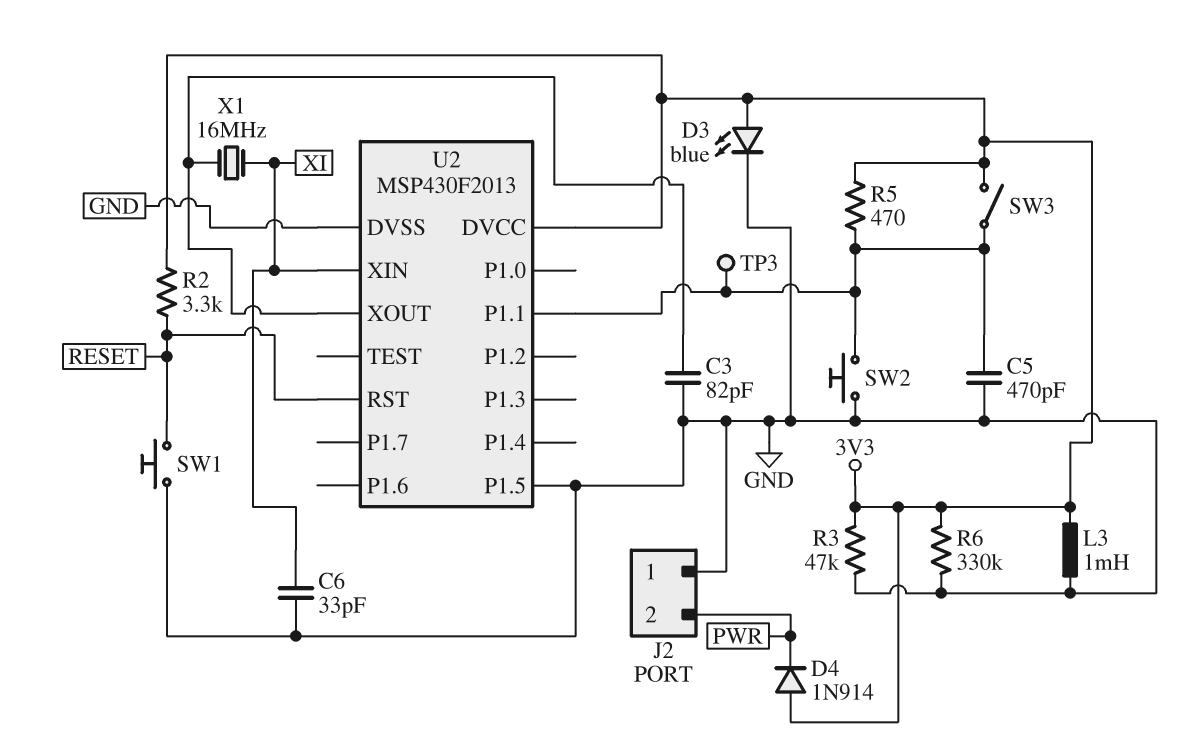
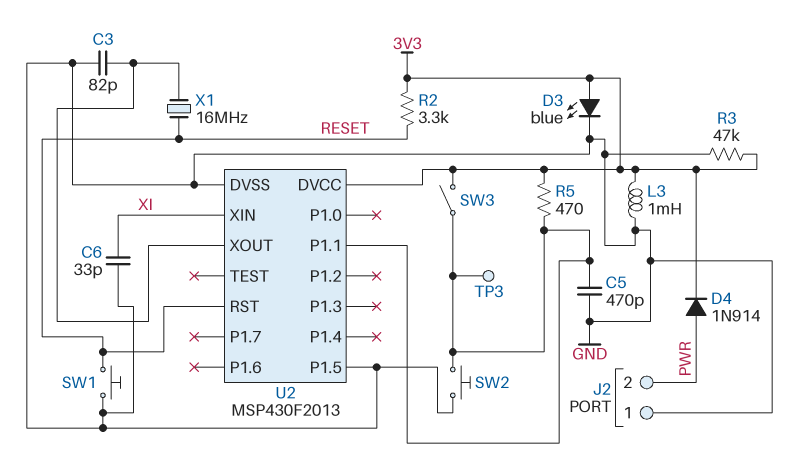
D4: diode 1N914 (A 3V3, K PWR) -> diode 1N914 (A PWR, K 3V3)
R6: 330k (3V3, GND) -> none
X1: 16MHz (U2/XOUT, XI) -> 16MHz (RESET, U2/XOUT)

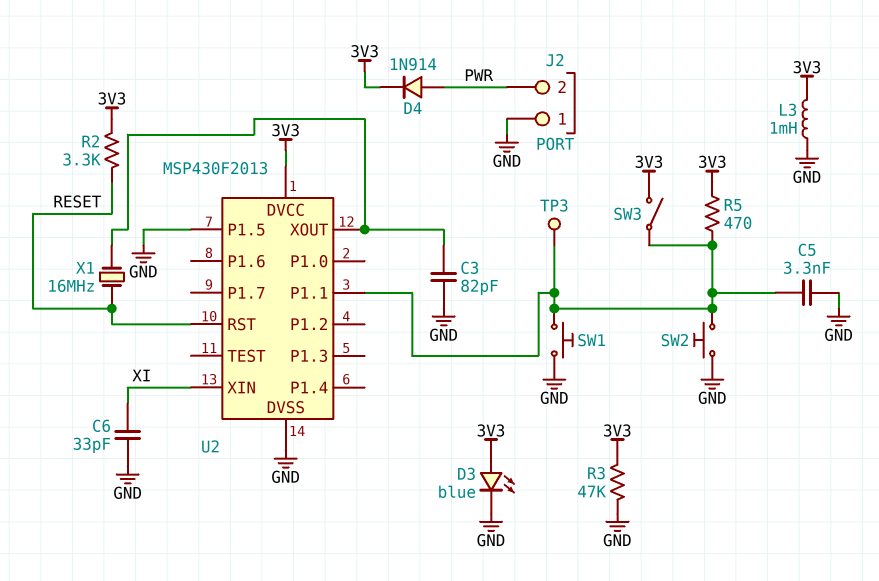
C5: 470pF (GND, U2/P1.1) -> 3.3nF (GND, U2/P1.1)
SW1: button (GND, RESET) -> button (GND, U2/P1.1)

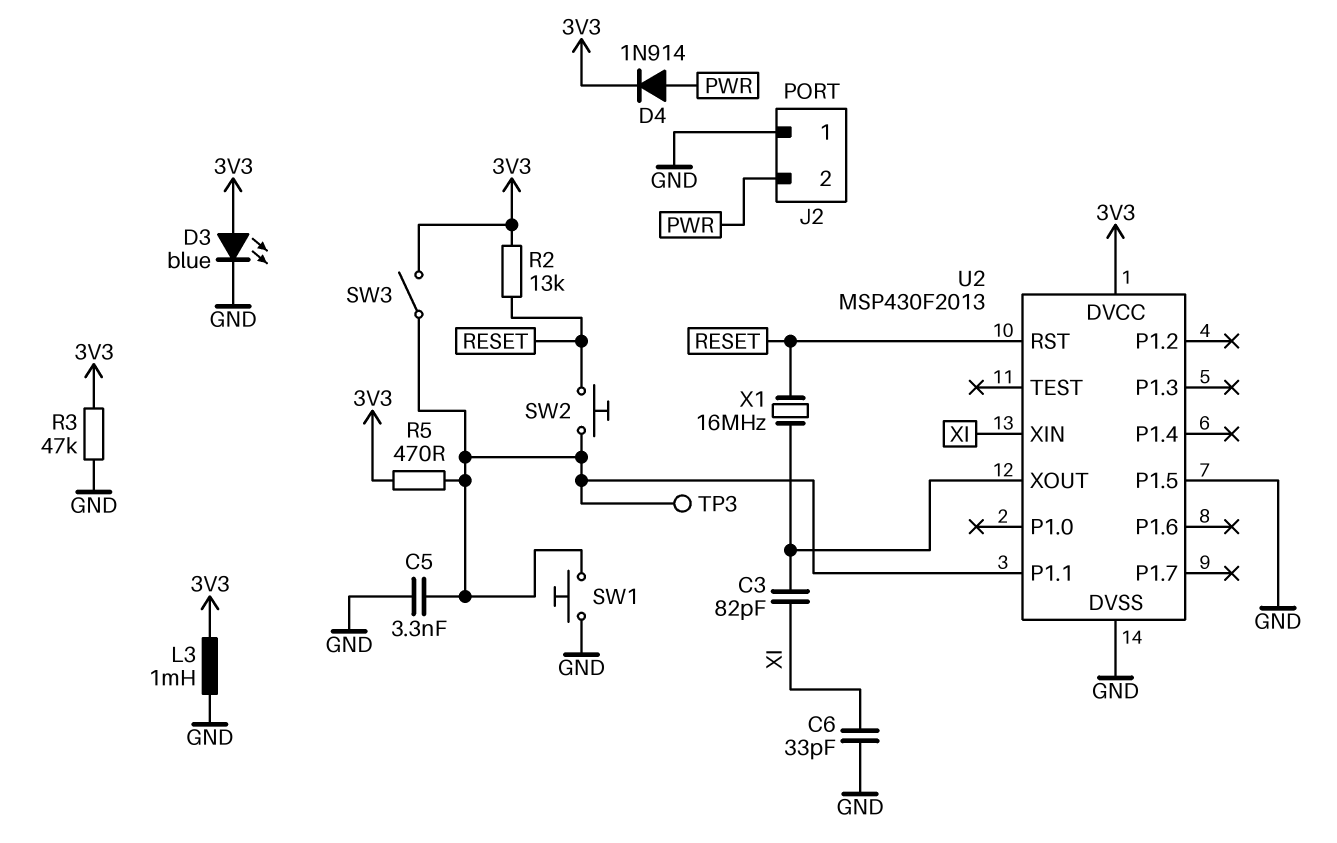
C3: 82pF (GND, U2/XOUT) -> 82pF (U2/XOUT, XI)
R2: 3.3k (3V3, RESET) -> 13k (3V3, RESET)
SW2: button (GND, U2/P1.1) -> button (RESET, U2/P1.1)

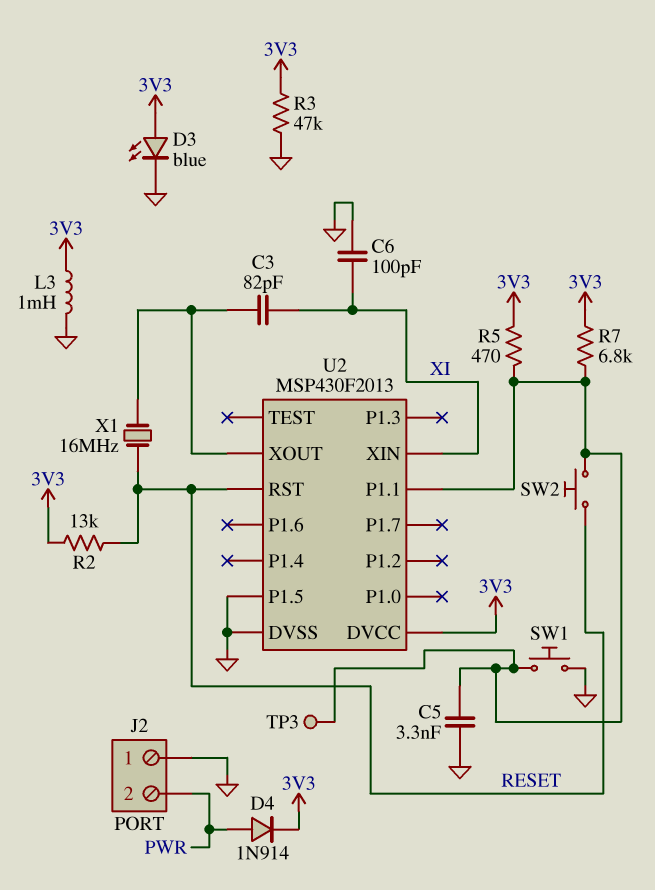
C6: 33pF (GND, XI) -> 100pF (GND, XI)
R7: none -> 6.8k (3V3, U2/P1.1)
SW3: switch (3V3, U2/P1.1) -> none

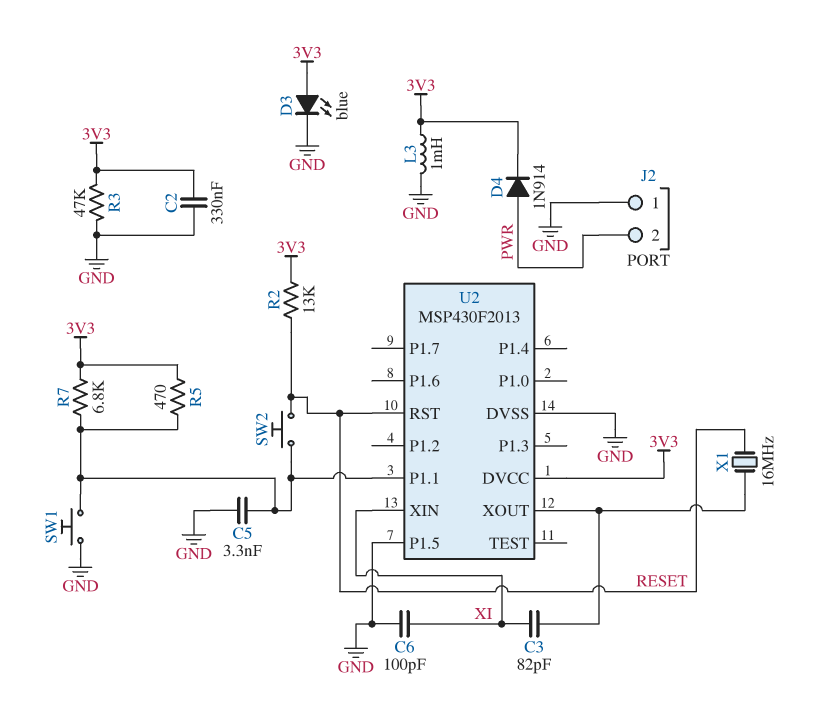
C2: none -> 330nF (3V3, GND)
TP3: test point (U2/P1.1) -> none

